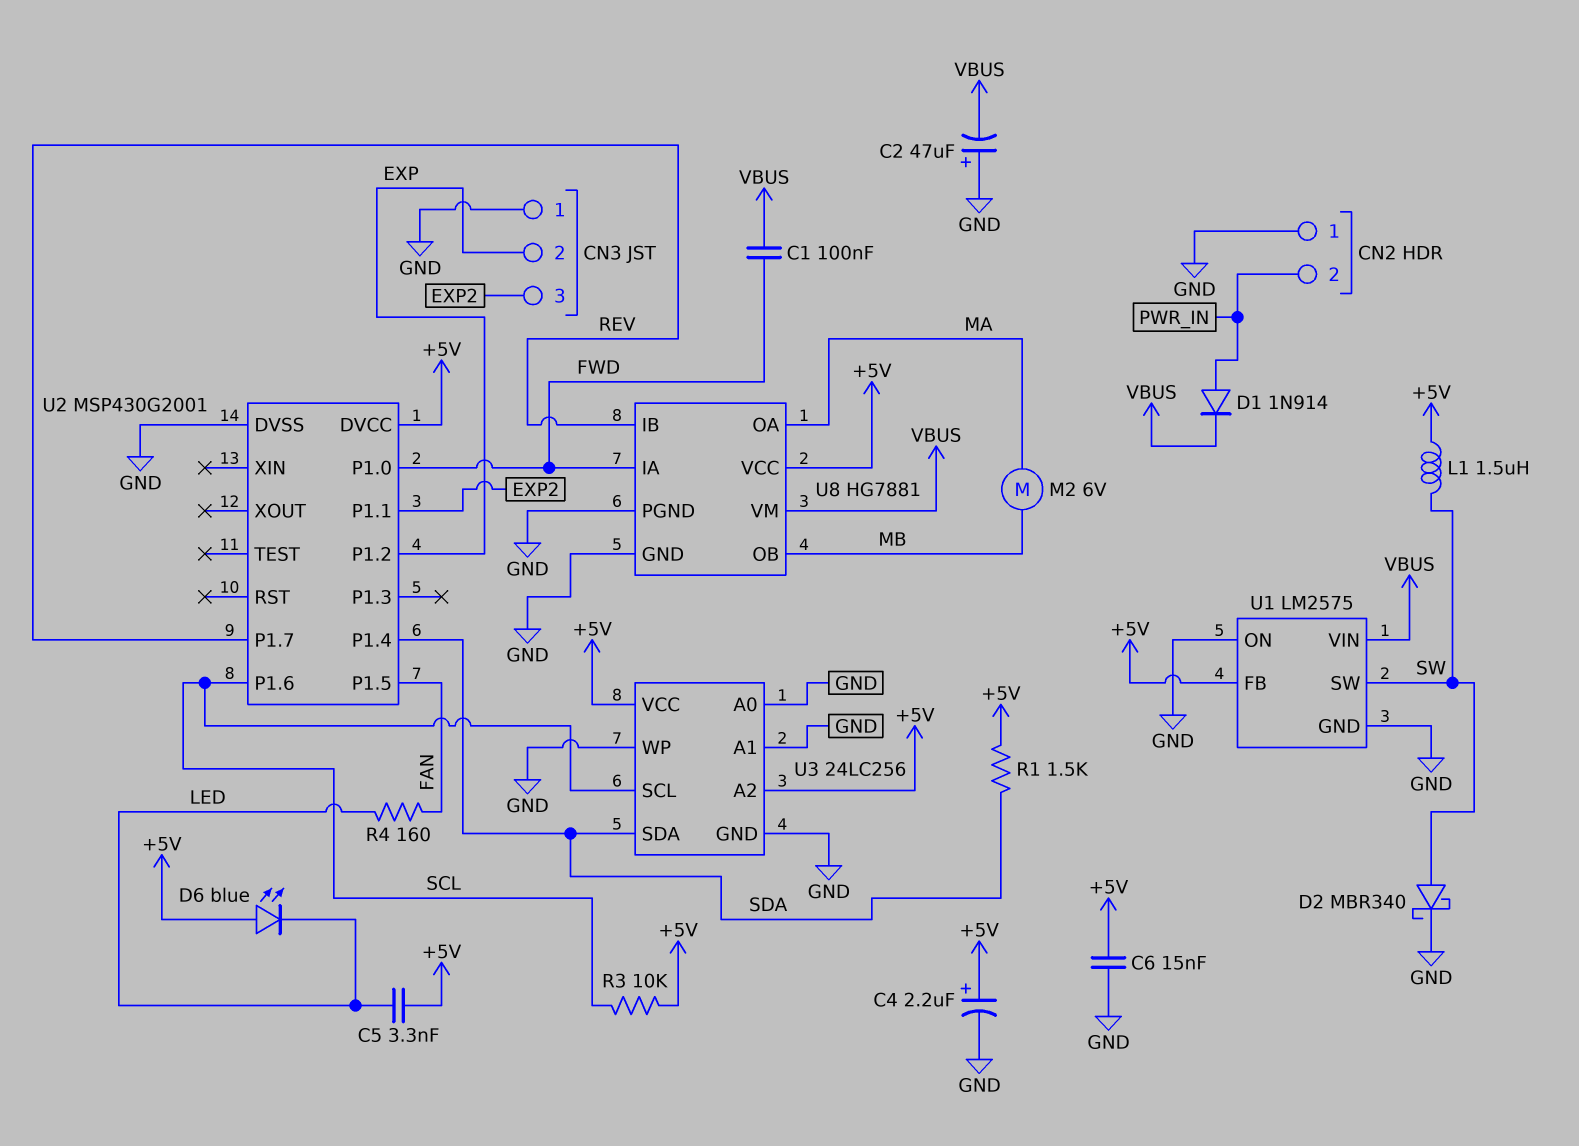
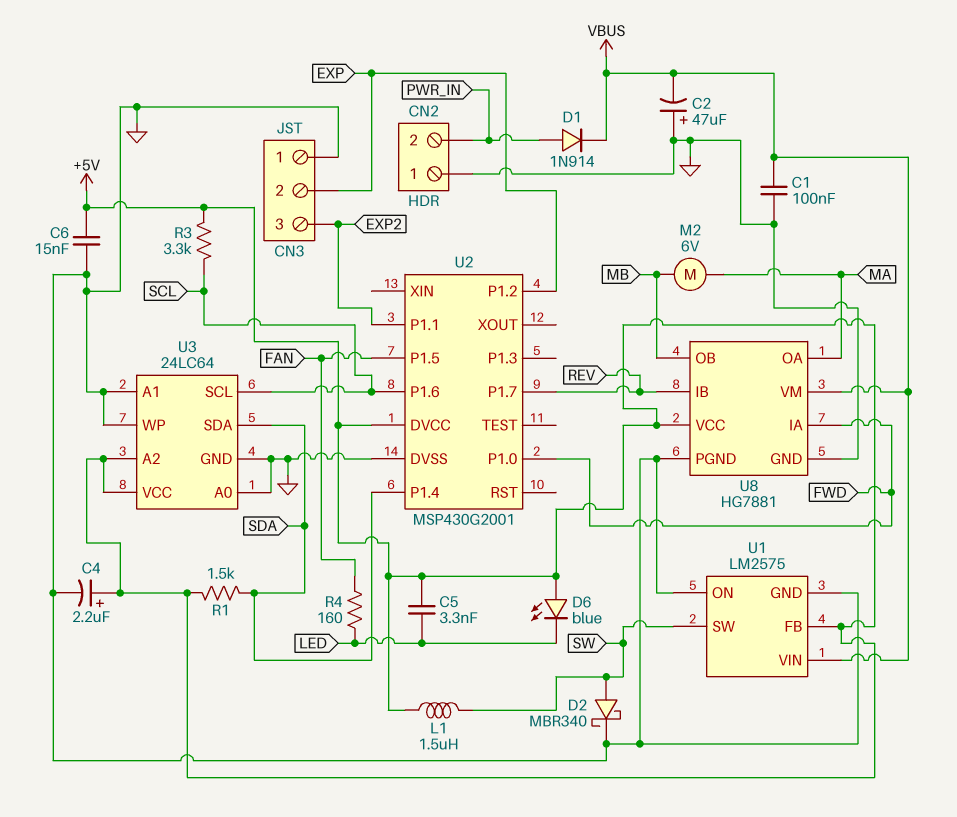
C1: 100nF (FWD, VBUS) -> 100nF (GND, VBUS)
R3: 10k (+5V, SCL) -> 3.3k (+5V, SCL)
U3: 24LC256 -> 24LC64

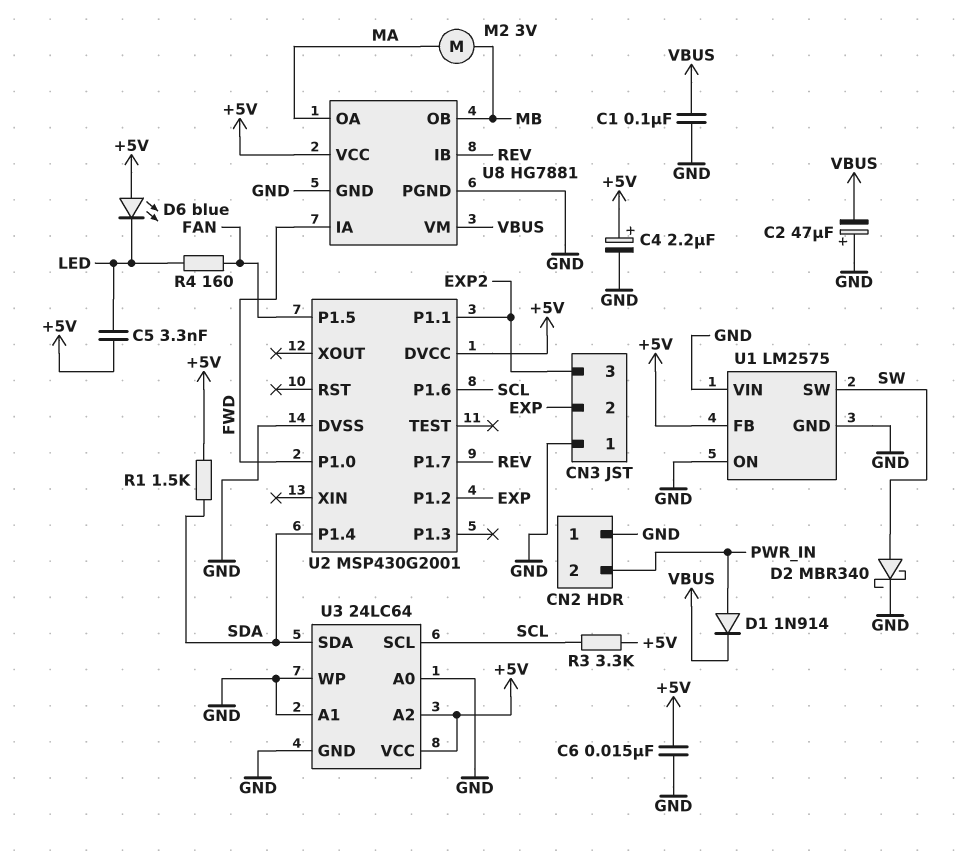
L1: 1.5uH (+5V, SW) -> none
M2: motor 6V (MA, MB) -> motor 3V (MA, MB)
U1 pin VIN: VBUS -> GND

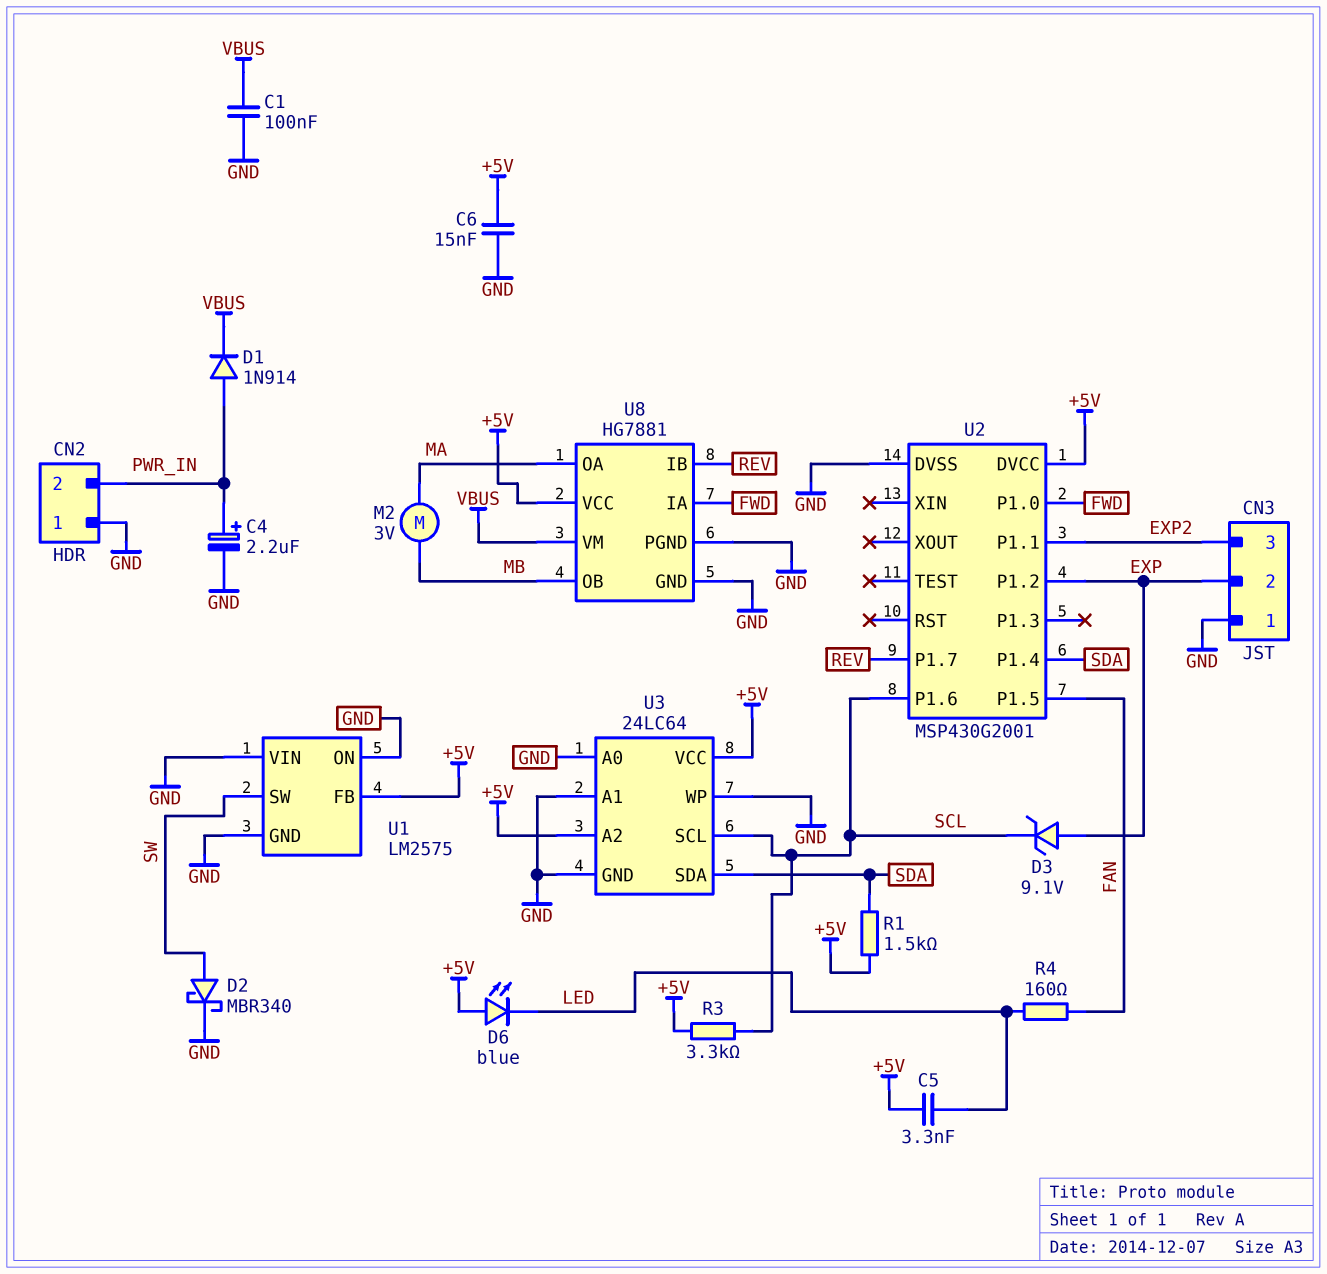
C2: 47uF (plus GND, minus VBUS) -> none
C4: 2.2uF (plus +5V, minus GND) -> 2.2uF (plus PWR_IN, minus GND)
D3: none -> zener 9.1V (A EXP, K SCL)

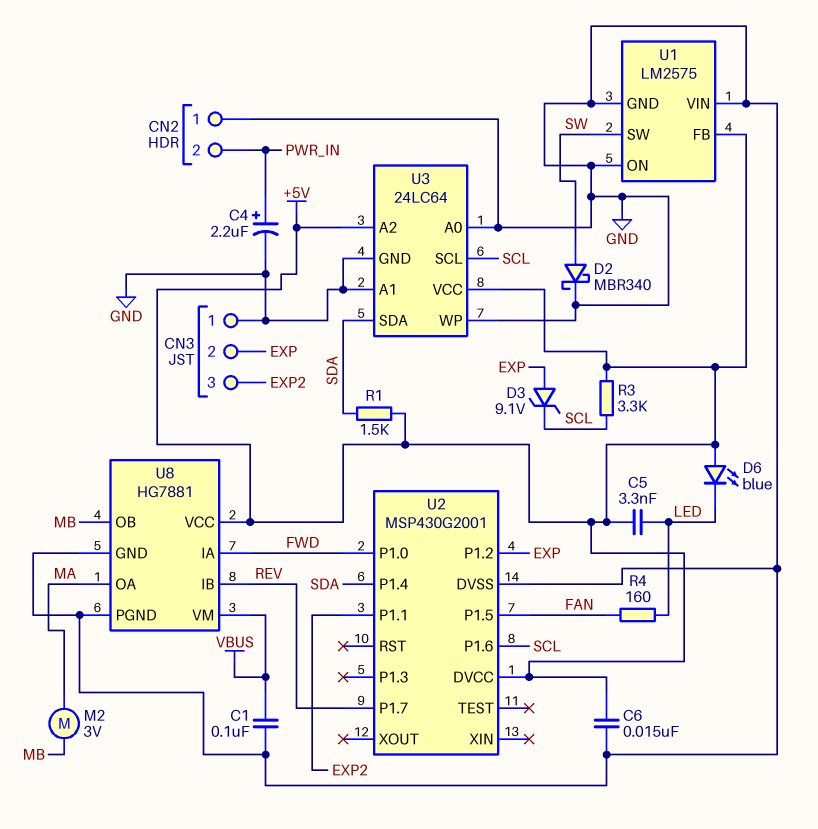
D1: diode 1N914 (A PWR_IN, K VBUS) -> none

